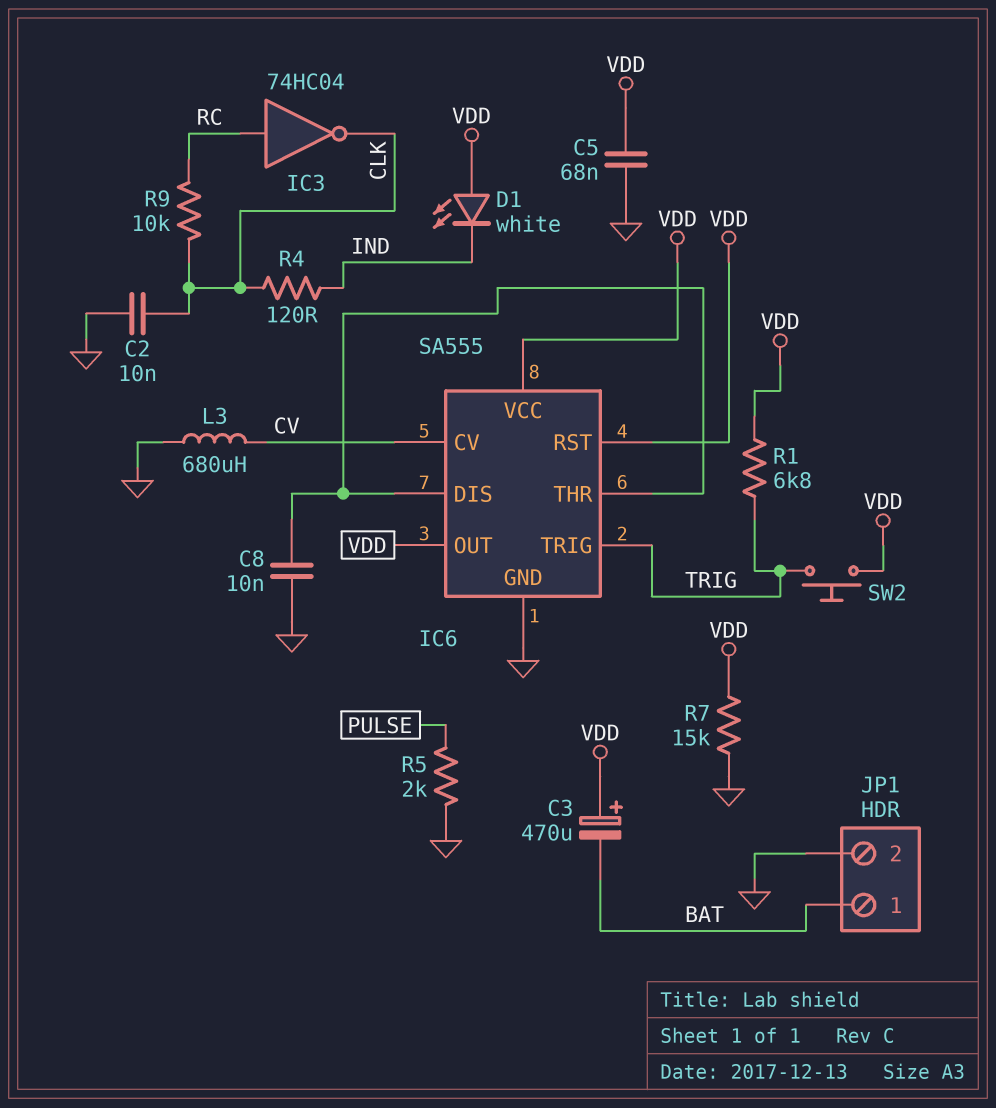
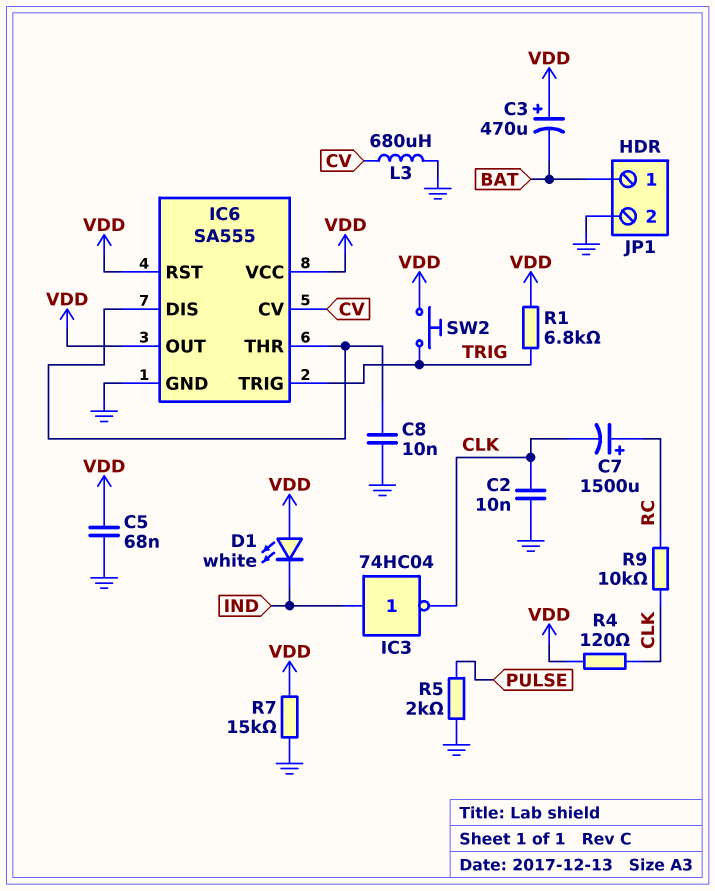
C7: none -> 1500uF (plus RC, minus CLK)
IC3: NOT 74HC04 (in RC, out CLK) -> NOT 74HC04 (in IND, out CLK)
R4: 120 (CLK, IND) -> 120 (CLK, VDD)

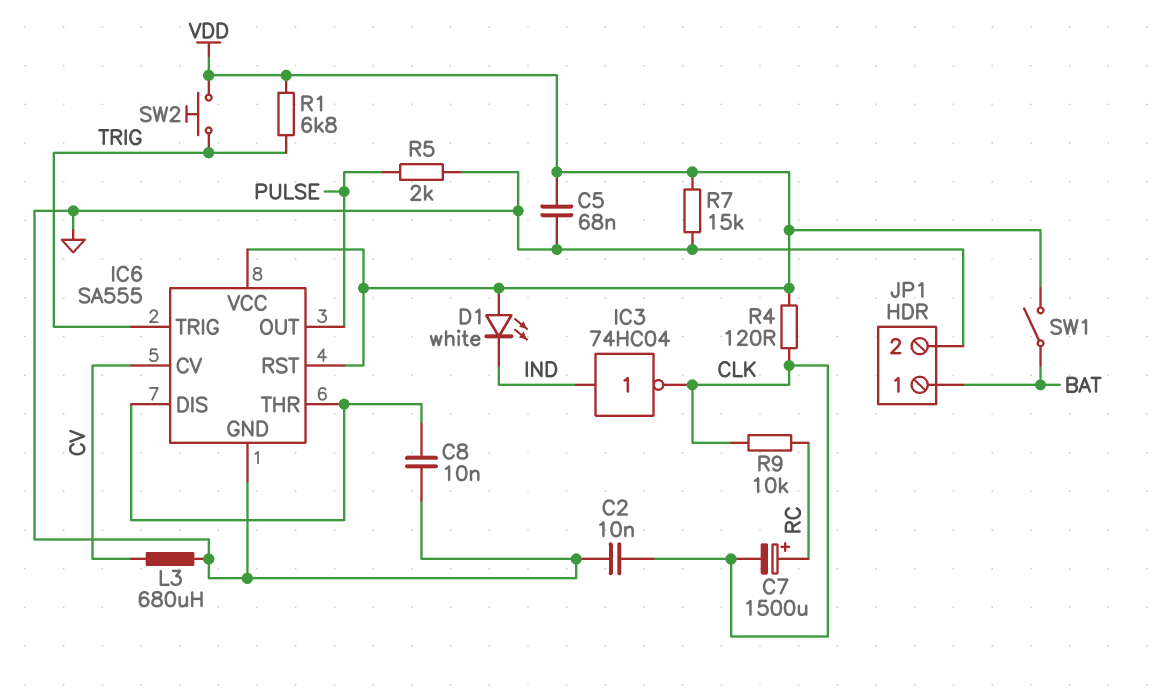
C3: 470uF (plus VDD, minus BAT) -> none
IC6 pin OUT: VDD -> PULSE
SW1: none -> switch (BAT, VDD)

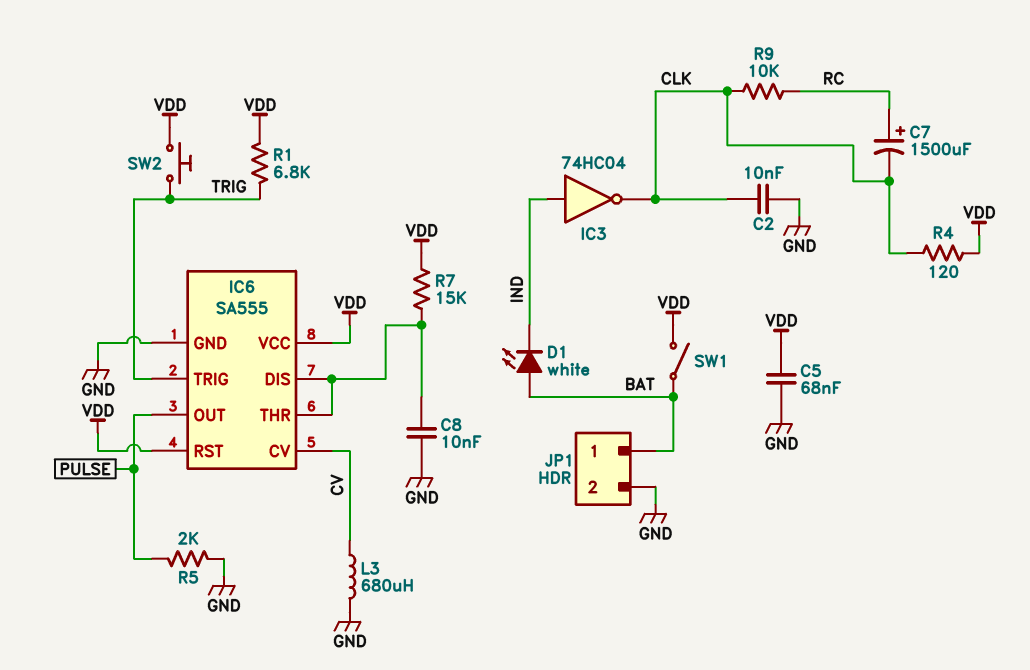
D1: LED white (A VDD, K IND) -> LED white (A BAT, K IND)
R7: 15k (GND, VDD) -> 15k (IC6/DIS, VDD)

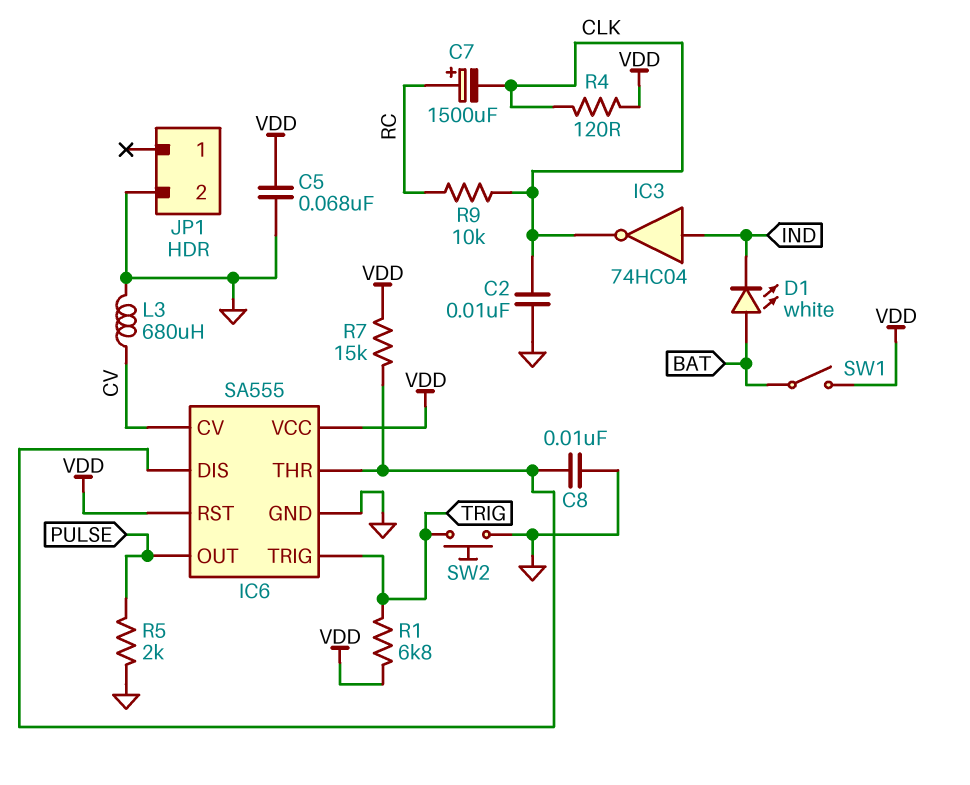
JP1 pin 1: BAT -> none
SW2: button (TRIG, VDD) -> button (GND, TRIG)

